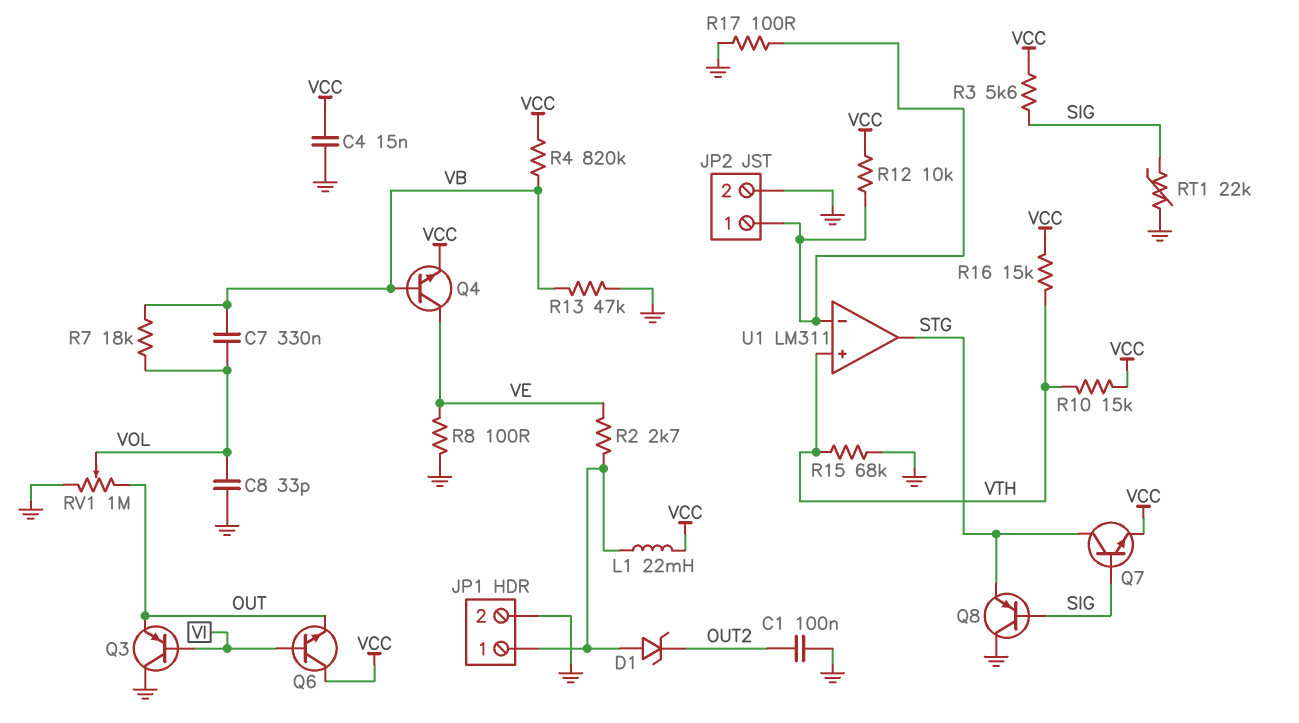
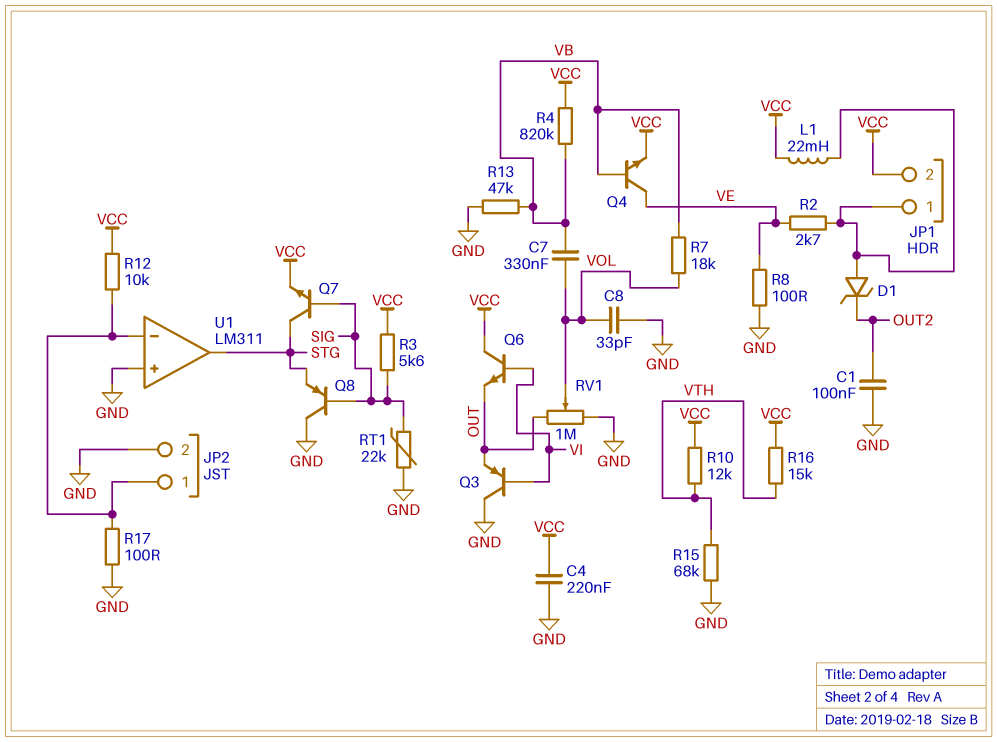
C4: 15nF (GND, VCC) -> 220nF (GND, VCC)
JP1 pin 2: GND -> VCC
R10: 15k (VCC, VTH) -> 12k (VCC, VTH)
U1 pin in+: VTH -> GND

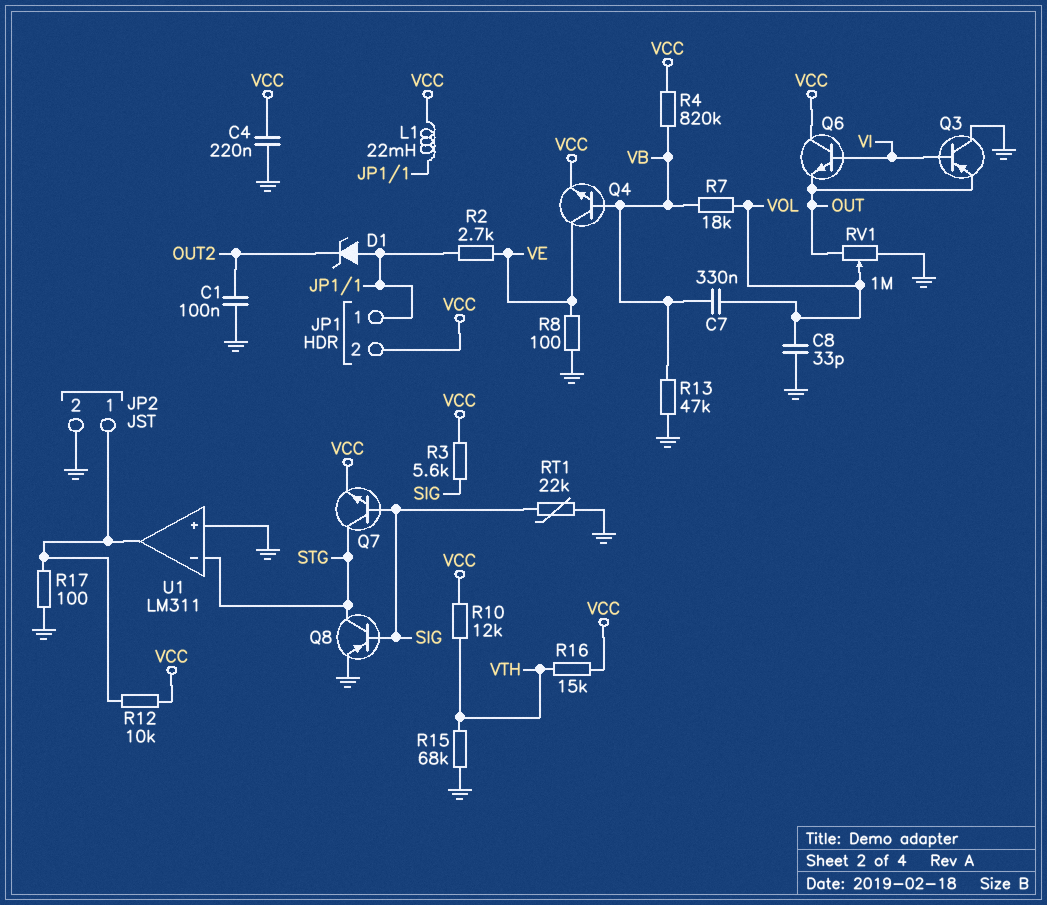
Q8: PNP (B SIG, C GND, E STG) -> PNP (B SIG, C STG, E GND)
U1 pin in-: JP2/1 -> STG
U1 pin out: STG -> JP2/1

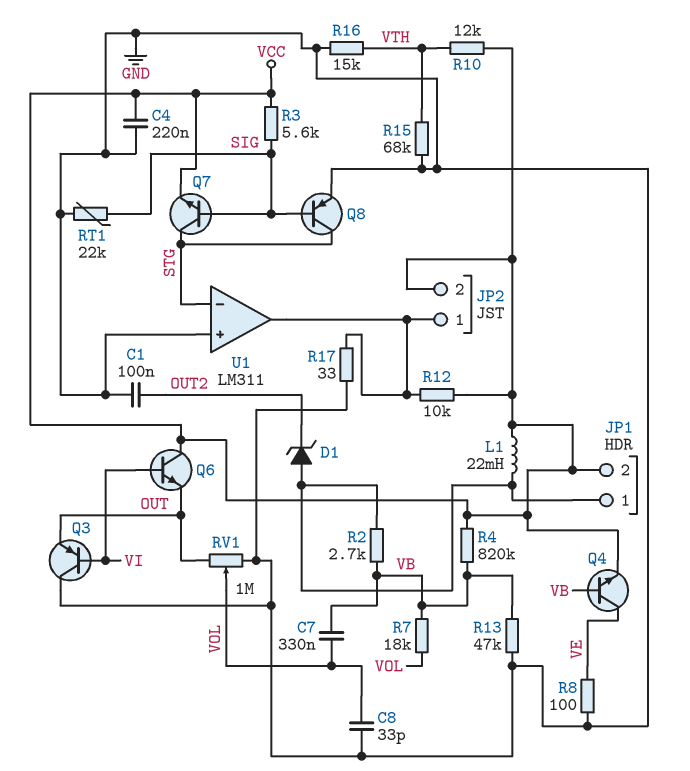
JP2 pin 2: GND -> VCC
R2: 2.7k (JP1/1, VE) -> 2.7k (JP1/1, VB)
R16: 15k (VCC, VTH) -> 15k (GND, VTH)
R17: 100 (GND, JP2/1) -> 33 (GND, JP2/1)

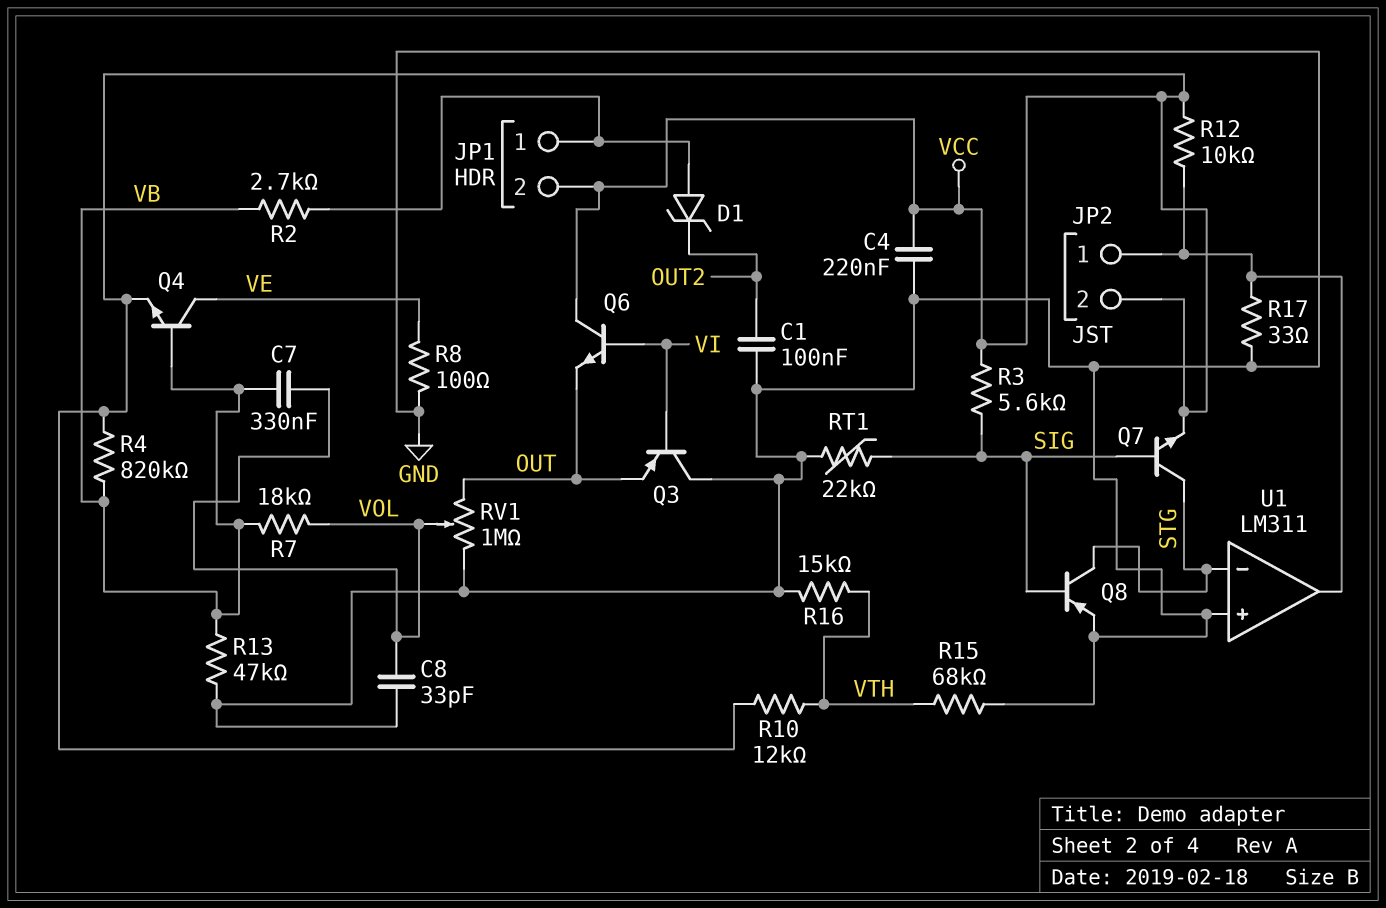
L1: 22mH (JP1/1, VCC) -> none

